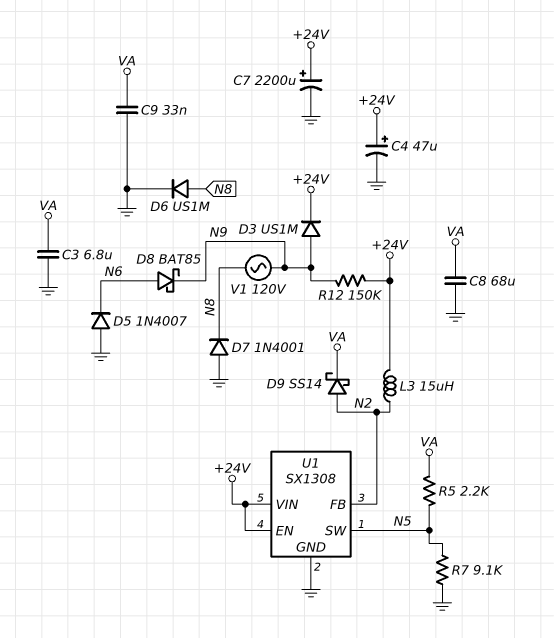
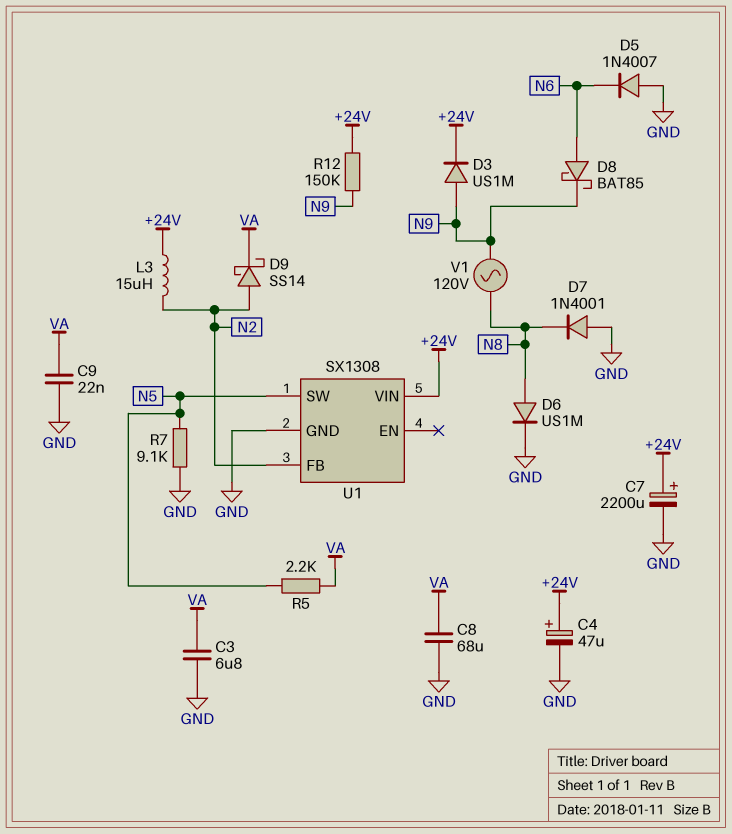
C9: 33nF (GND, VA) -> 22nF (GND, VA)
U1 pin EN: +24V -> none

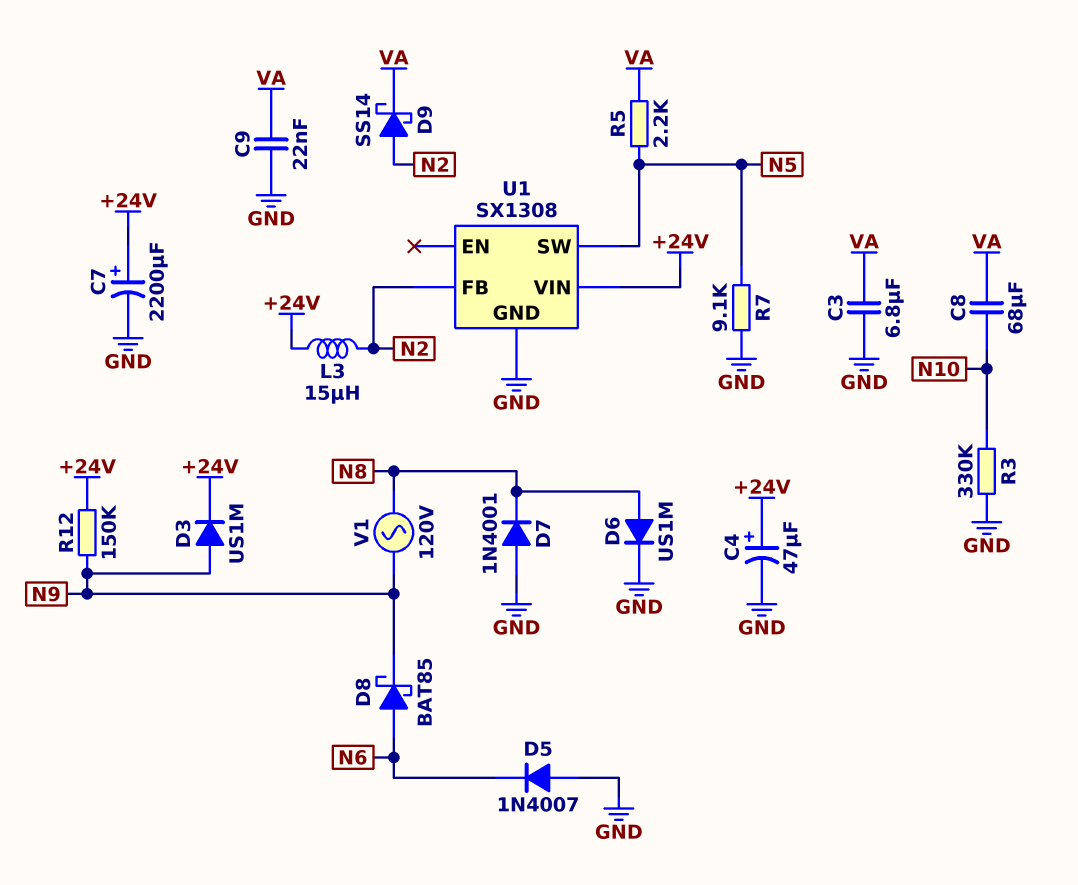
C8: 68uF (GND, VA) -> 68uF (N10, VA)
R3: none -> 330k (GND, N10)

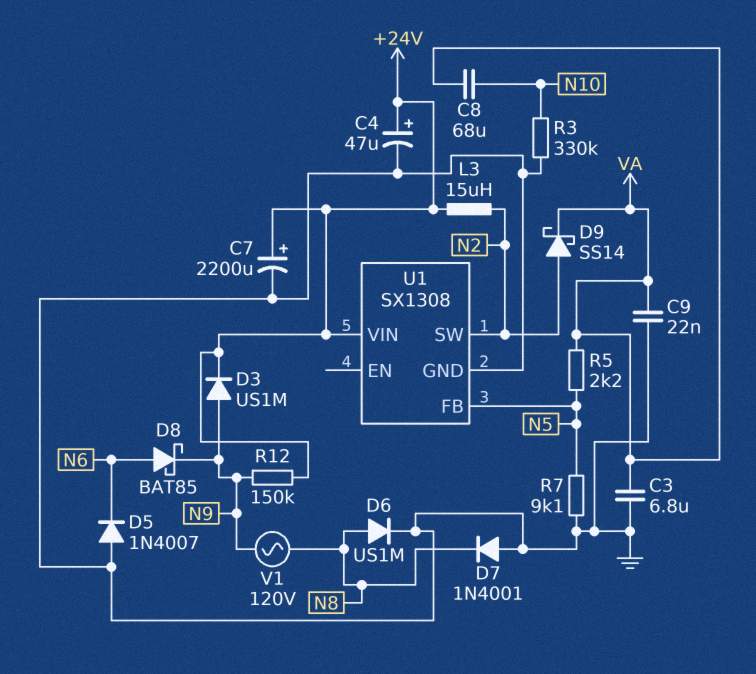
U1 pin FB: N2 -> N5
U1 pin SW: N5 -> N2

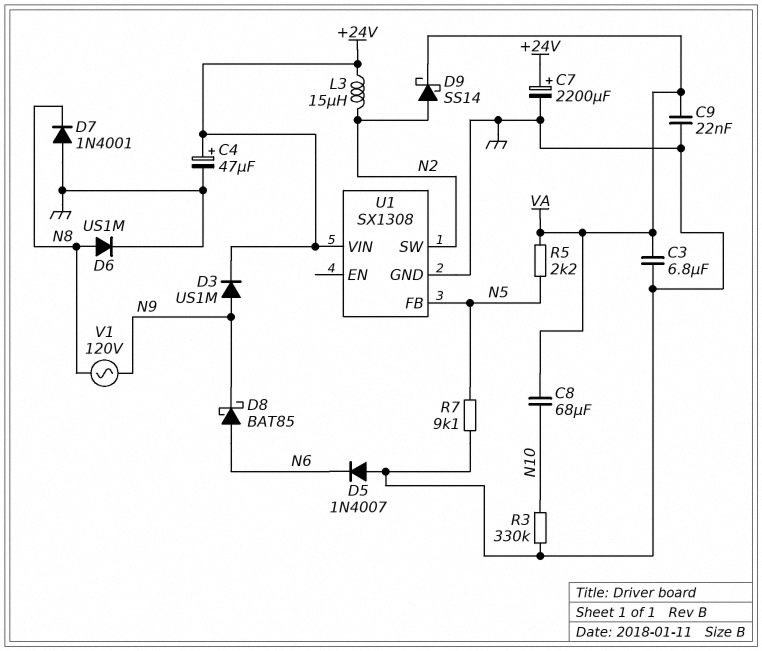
R12: 150k (+24V, N9) -> none

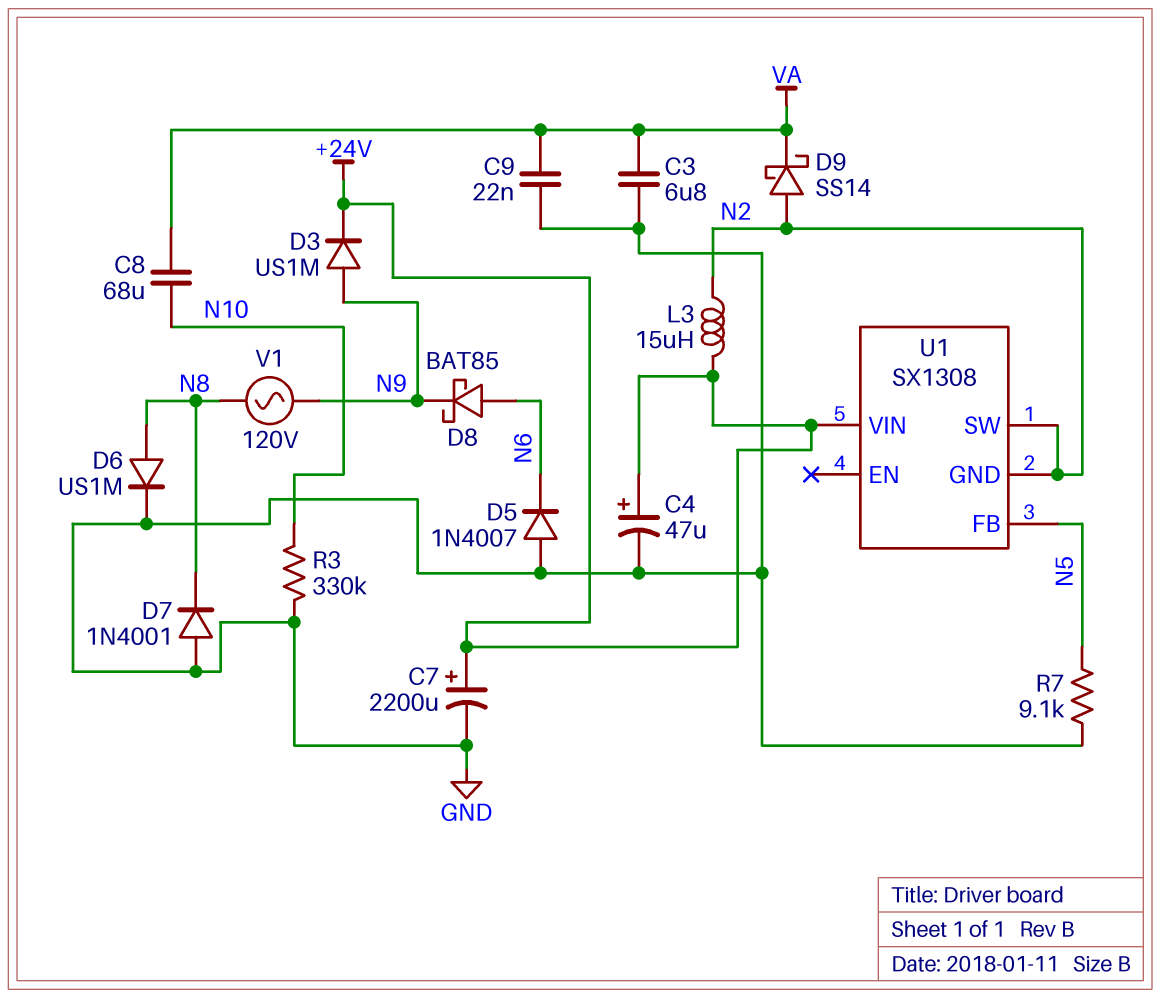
R5: 2.2k (N5, VA) -> none
U1 pin GND: GND -> N2

